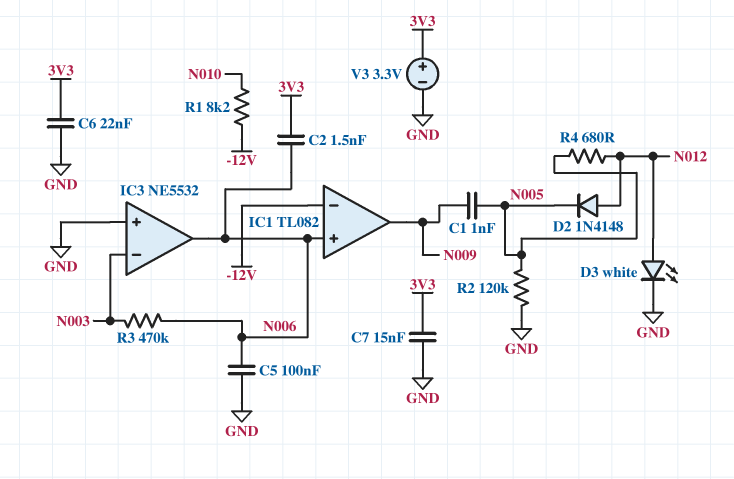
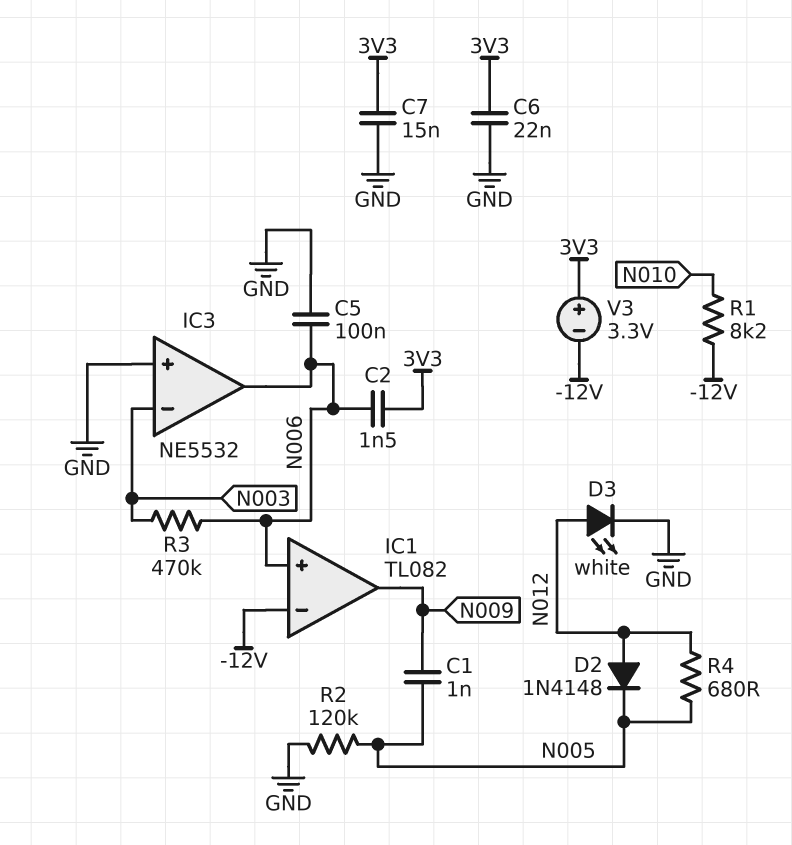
V3: 3.3V (plus 3V3, minus GND) -> 3.3V (plus 3V3, minus -12V)

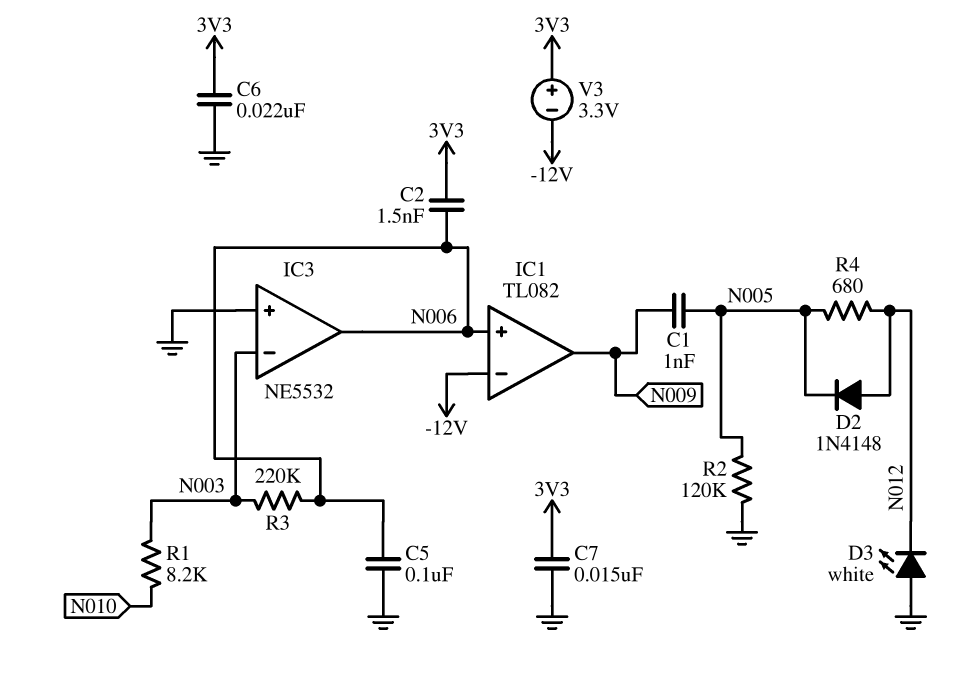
D3: LED white (A N012, K GND) -> LED white (A GND, K N012)
R1: 8.2k (-12V, N010) -> 8.2k (N003, N010)
R3: 470k (N003, N006) -> 220k (N003, N006)

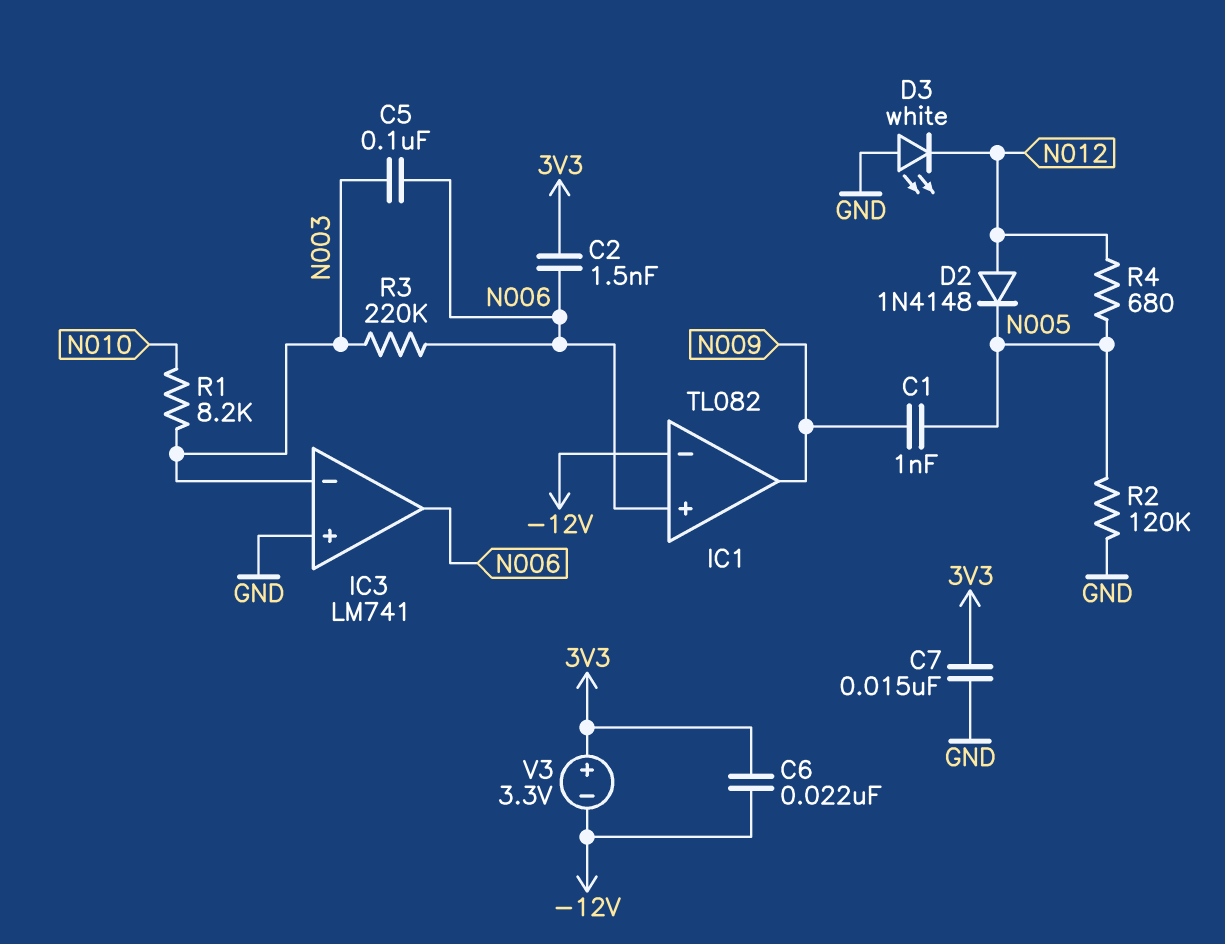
C5: 100nF (GND, N006) -> 100nF (N003, N006)
C6: 22nF (3V3, GND) -> 22nF (-12V, 3V3)
IC3: NE5532 -> LM741

